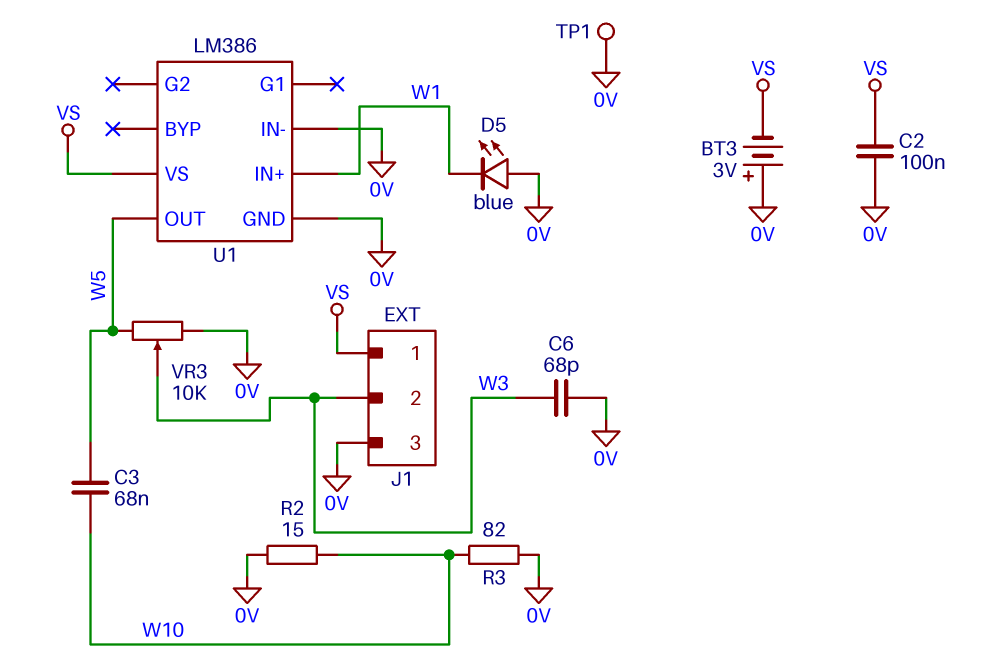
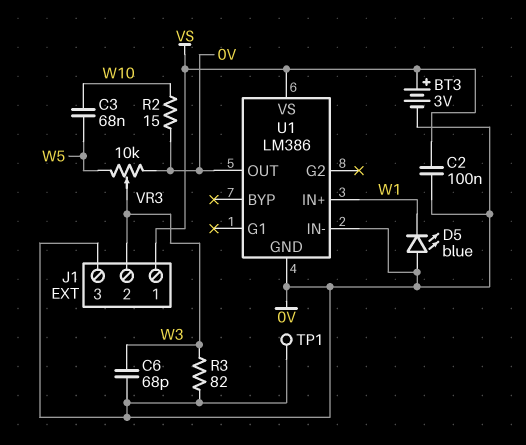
BT3: 3V (plus 0V, minus VS) -> 3V (plus VS, minus 0V)
R3: 82 (0V, W10) -> 82 (0V, W3)
U1 pin OUT: W5 -> 0V

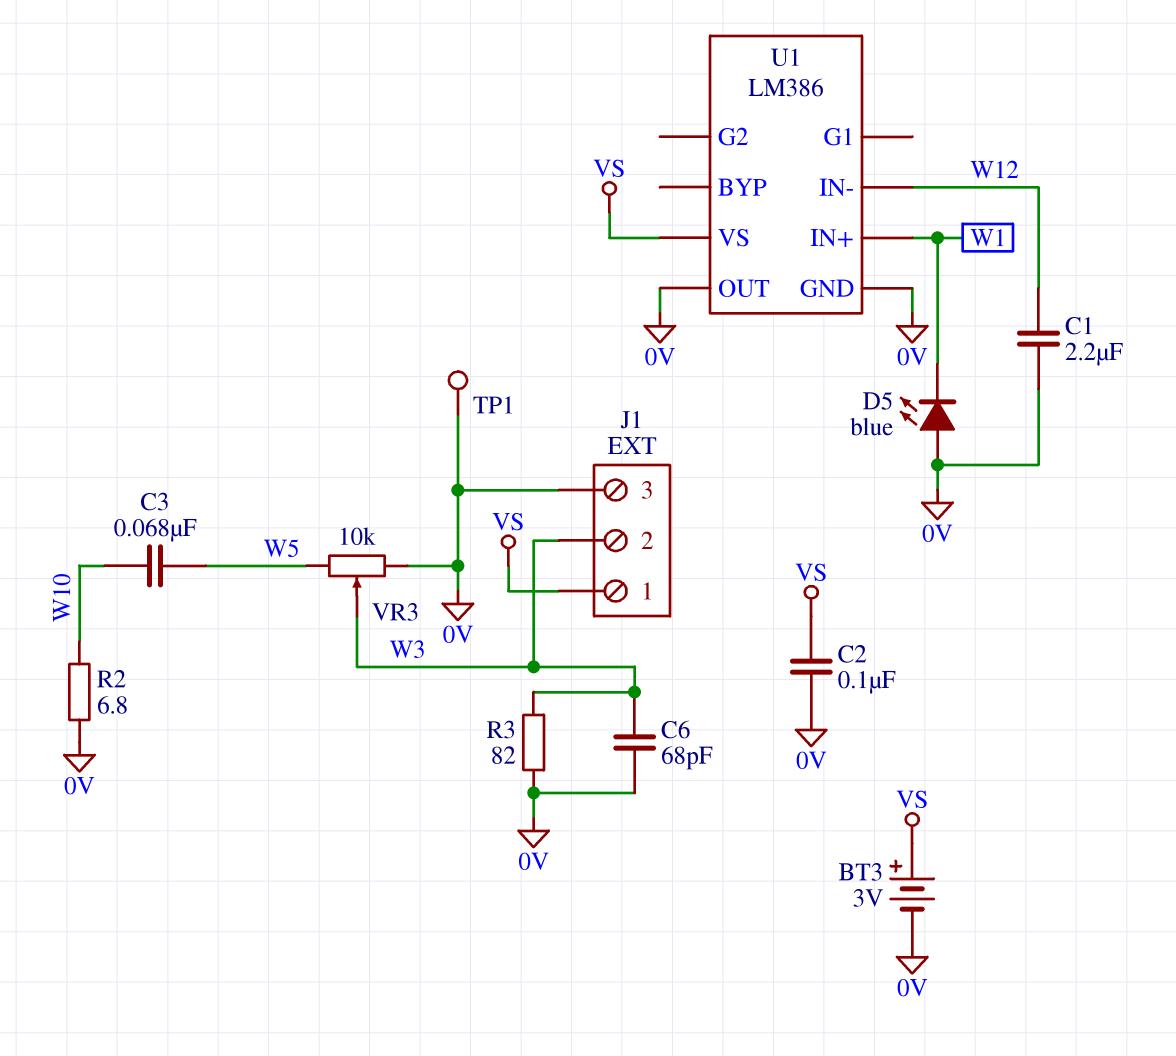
C1: none -> 2.2uF (0V, W12)
R2: 15 (0V, W10) -> 6.8 (0V, W10)
U1 pin IN-: 0V -> W12

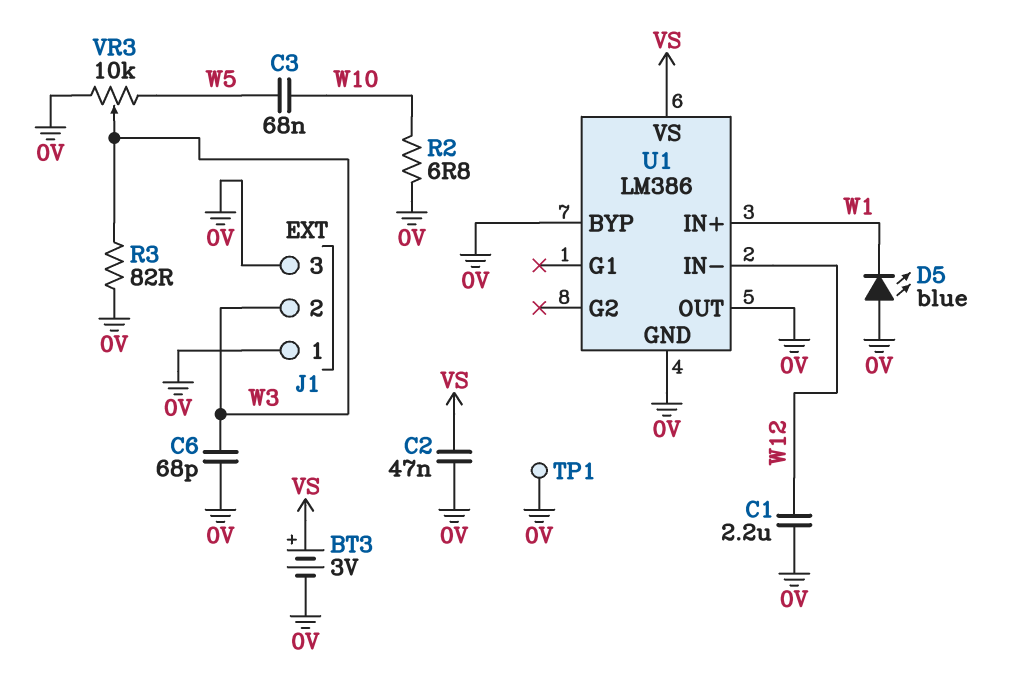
C2: 100nF (0V, VS) -> 47nF (0V, VS)
J1 pin 1: VS -> 0V
U1 pin BYP: none -> 0V

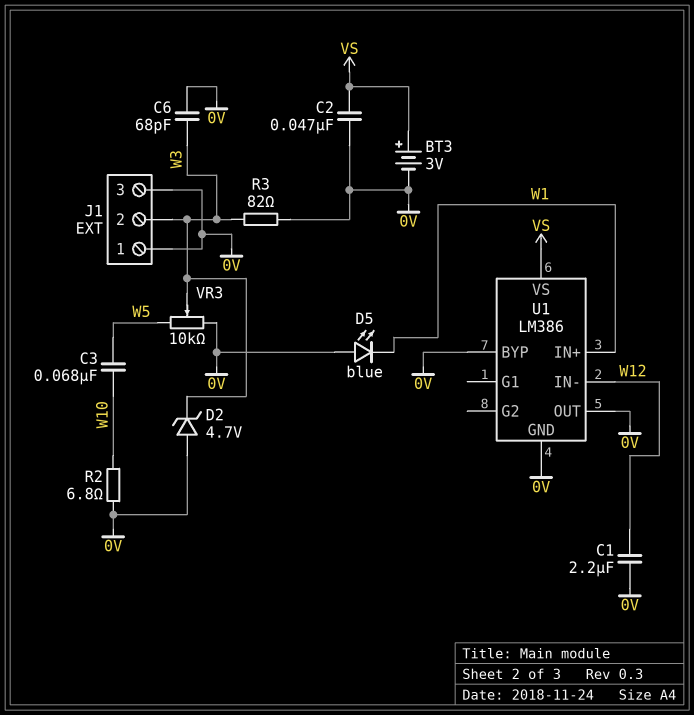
D2: none -> zener 4.7V (A 0V, K W3)
TP1: test point (0V) -> none

